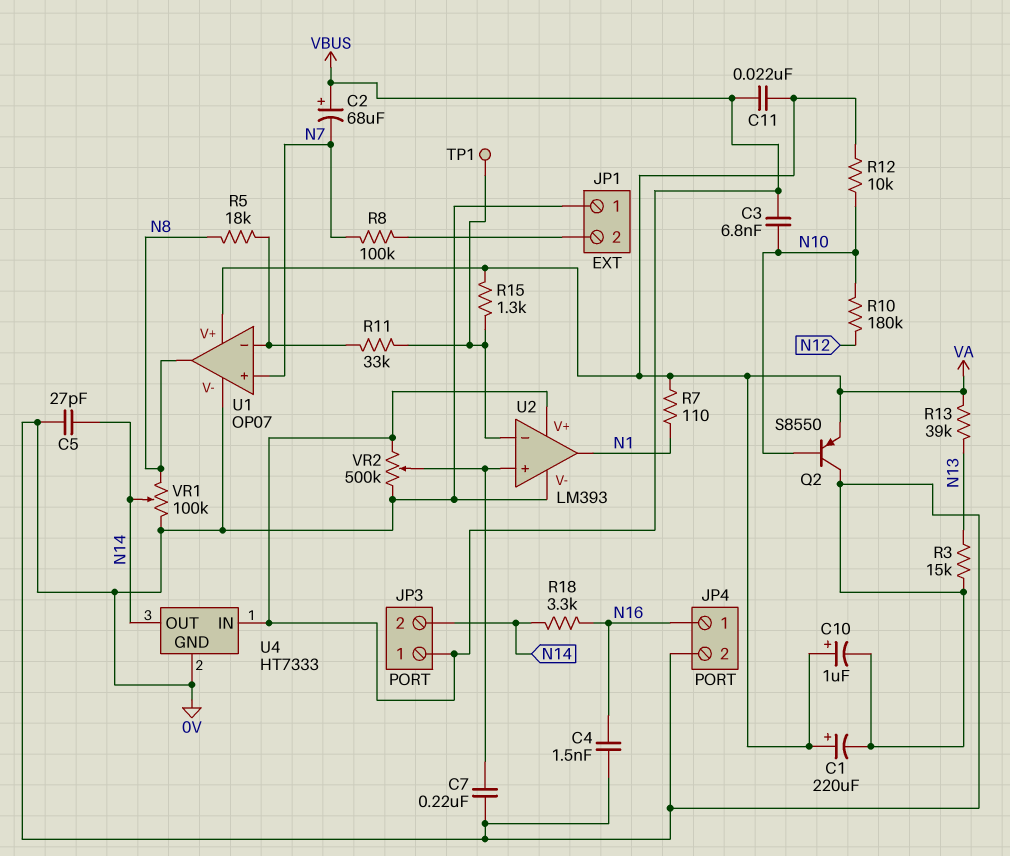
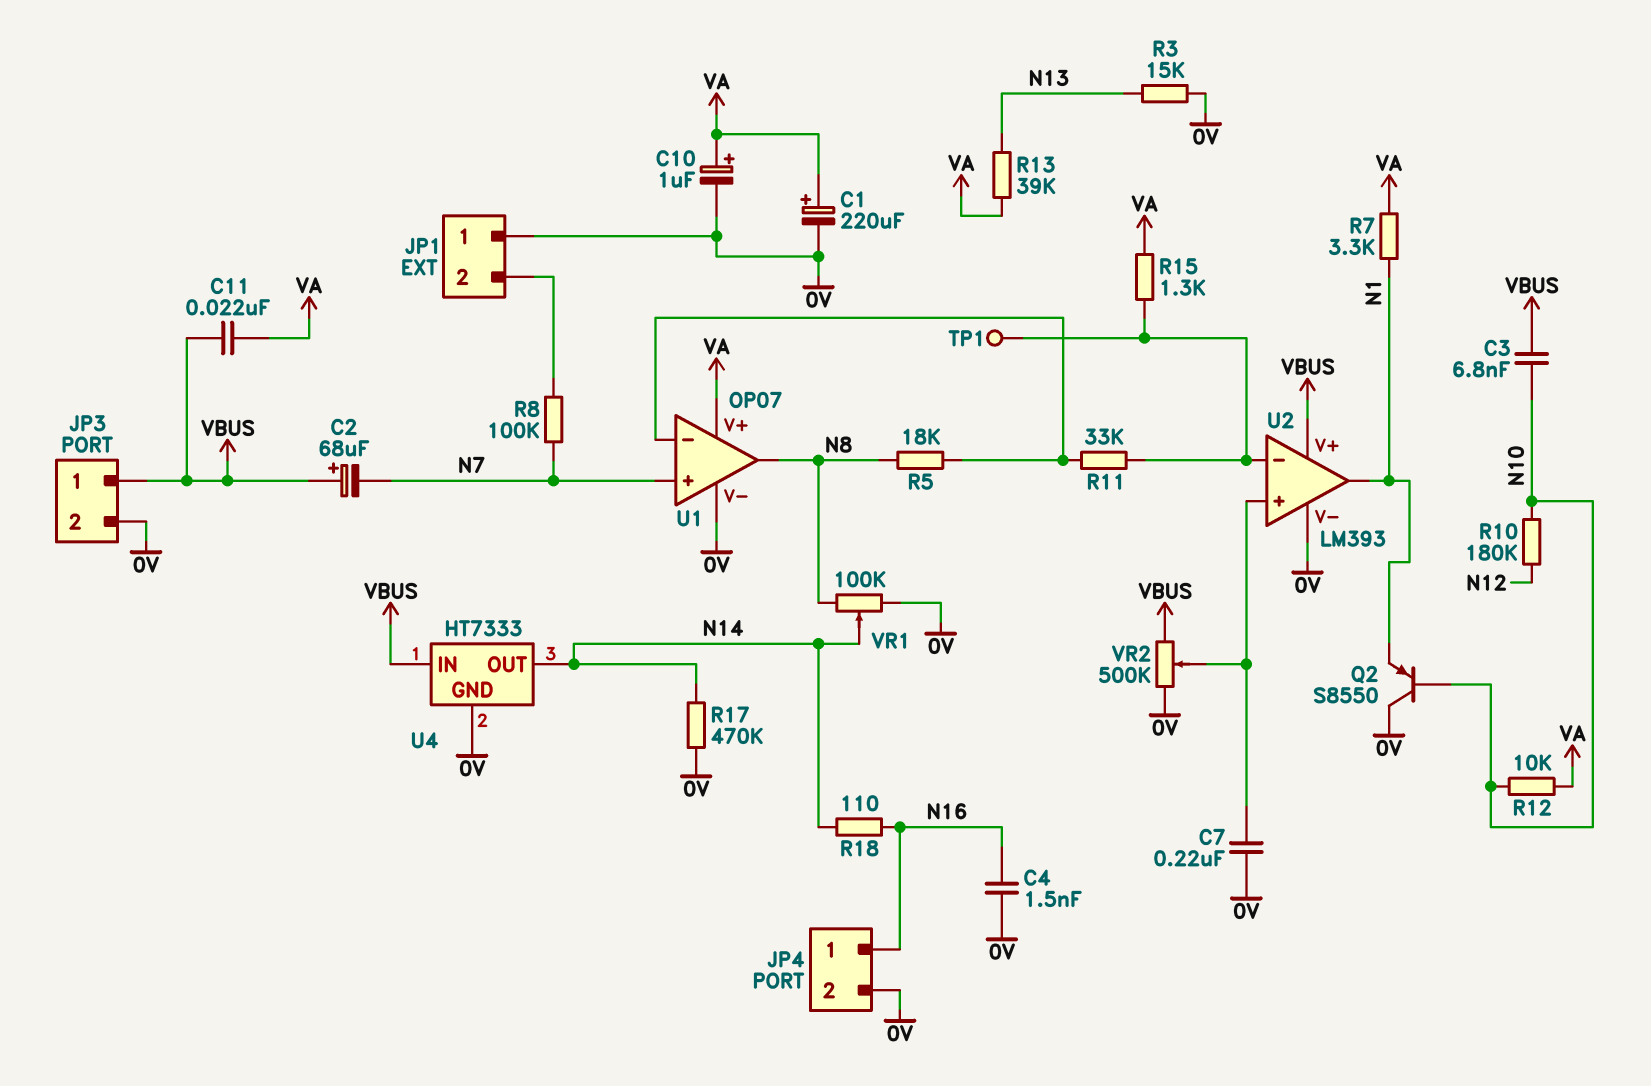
C5: 27pF (0V, N14) -> none
JP3 pin 2: N14 -> 0V
Q2: PNP S8550 (B N10, C 0V, E VA) -> PNP S8550 (B N10, C 0V, E N1)
R7: 110 (N1, VA) -> 3.3k (N1, VA)
R17: none -> 470k (0V, N14)
R18: 3.3k (N14, N16) -> 110 (N14, N16)

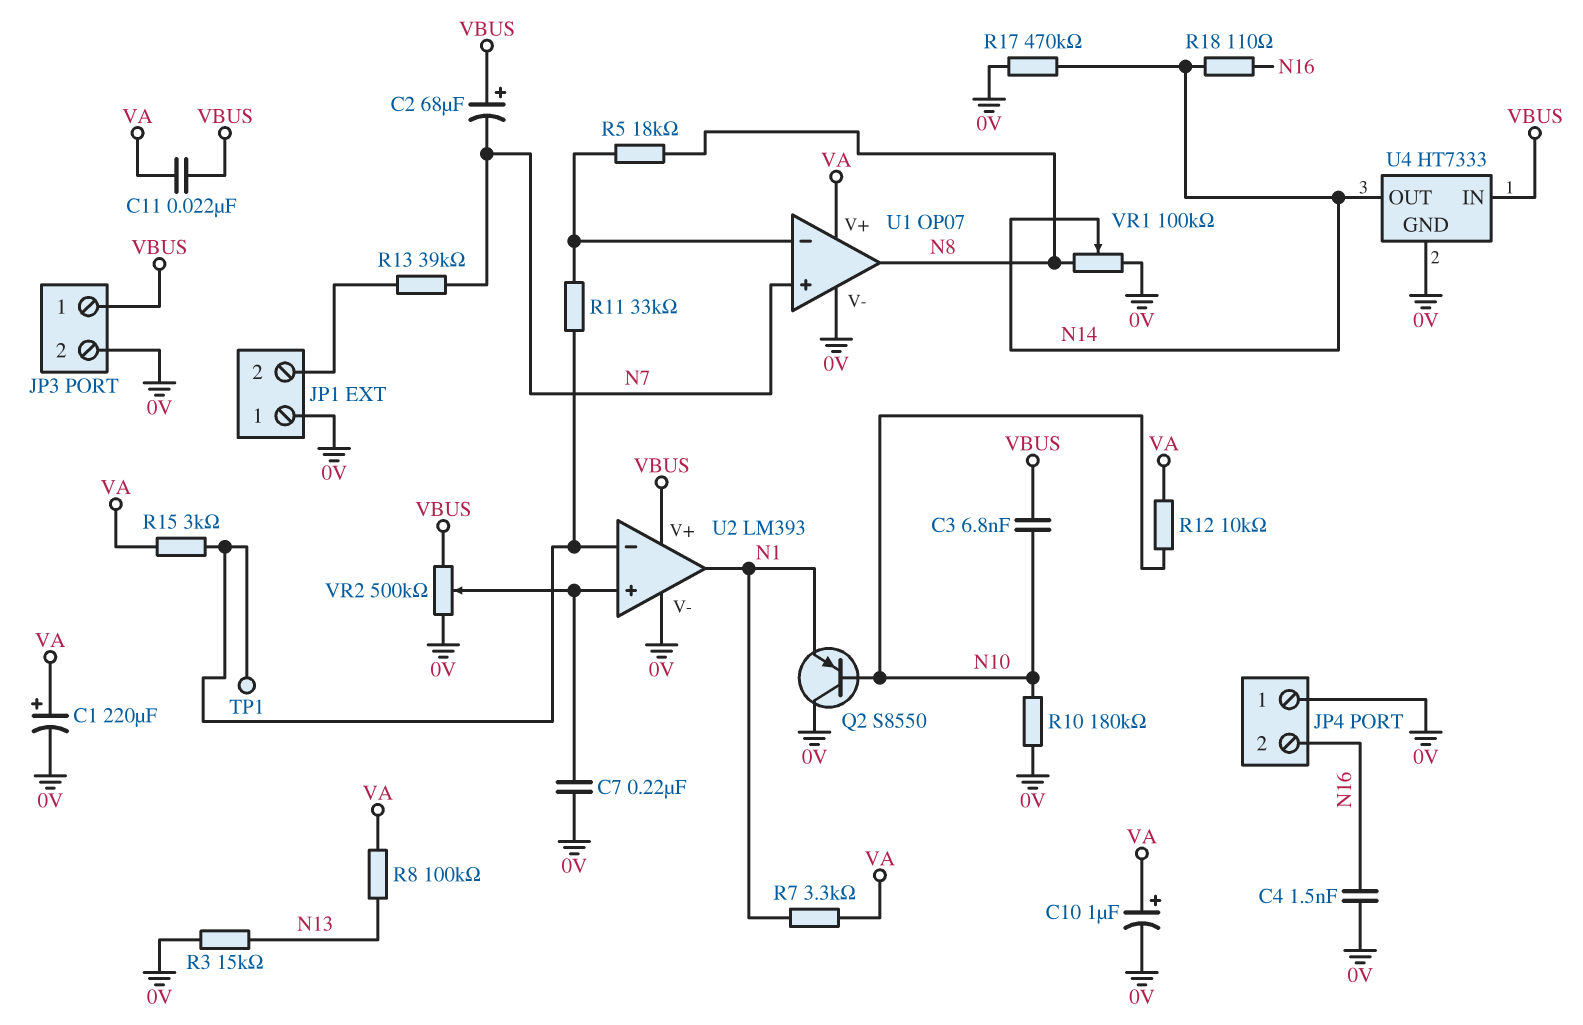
JP4 pin 1: N16 -> 0V
JP4 pin 2: 0V -> N16
R8: 100k (JP1/2, N7) -> 100k (N13, VA)
R10: 180k (N10, N12) -> 180k (0V, N10)
R13: 39k (N13, VA) -> 39k (JP1/2, N7)
R15: 1.3k (U2/in-, VA) -> 3k (U2/in-, VA)

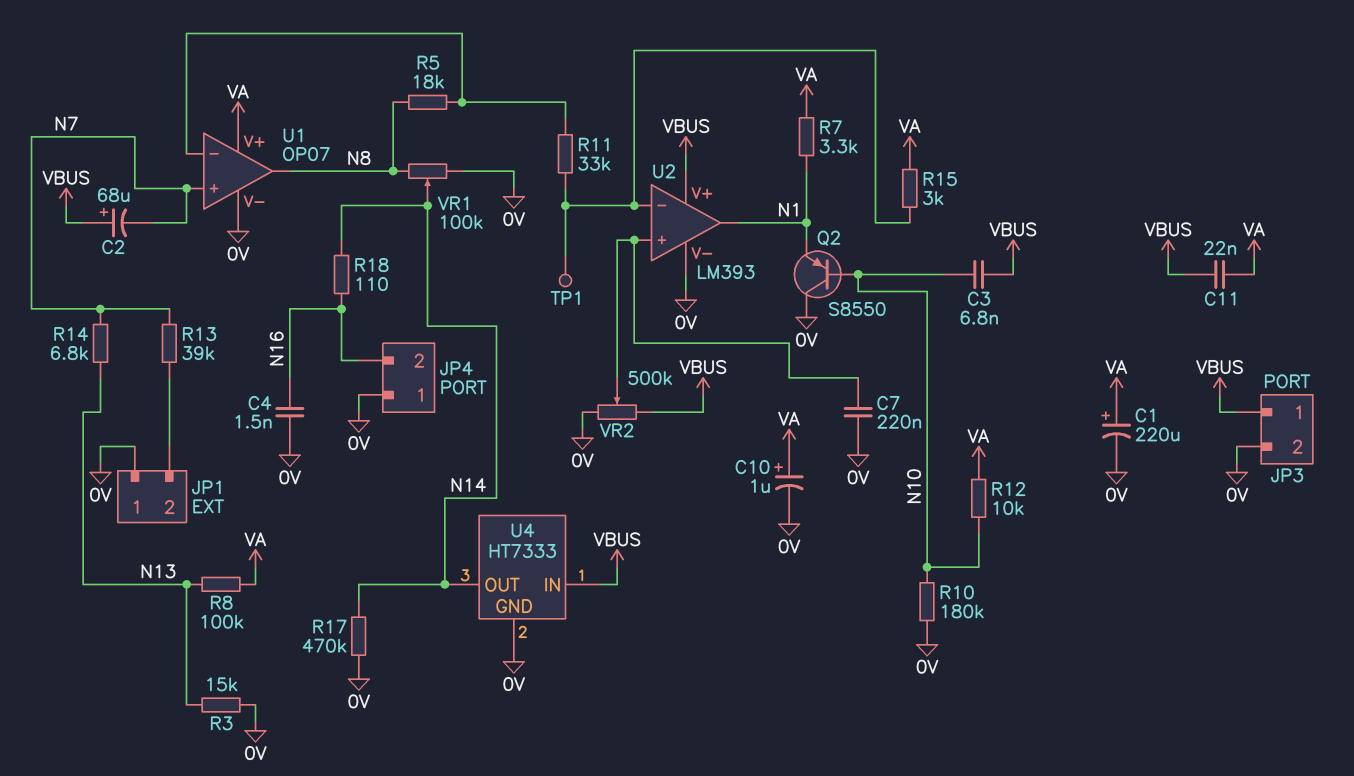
R14: none -> 6.8k (N7, N13)

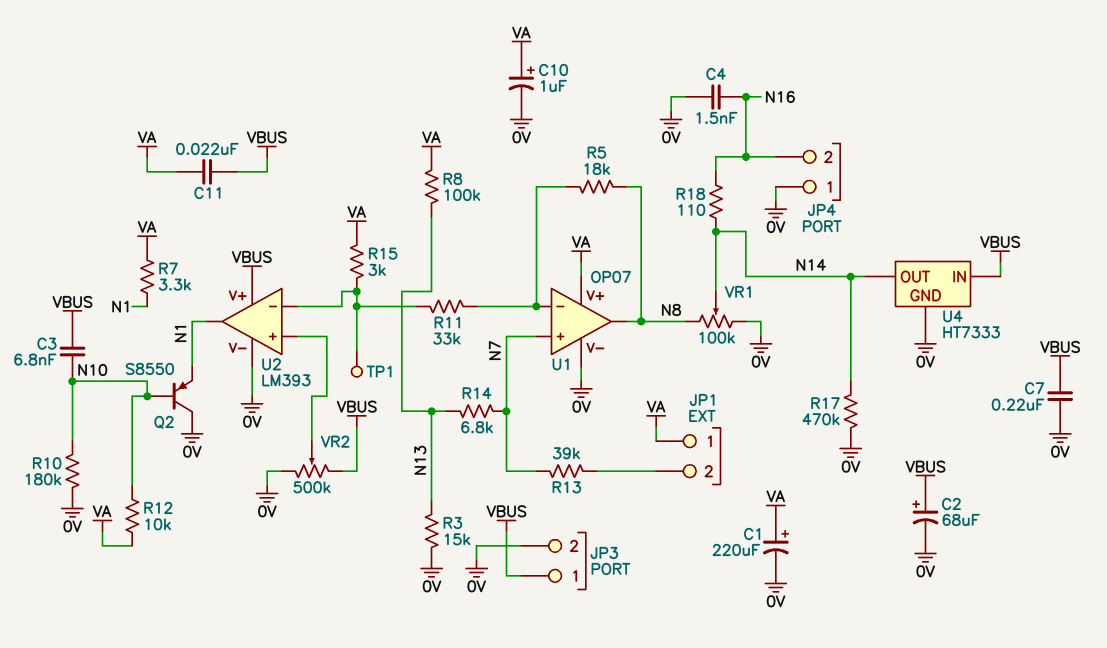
C2: 68uF (plus VBUS, minus N7) -> 68uF (plus VBUS, minus 0V)
C7: 220nF (0V, U2/in+) -> 220nF (0V, VBUS)
JP1 pin 1: 0V -> VA

